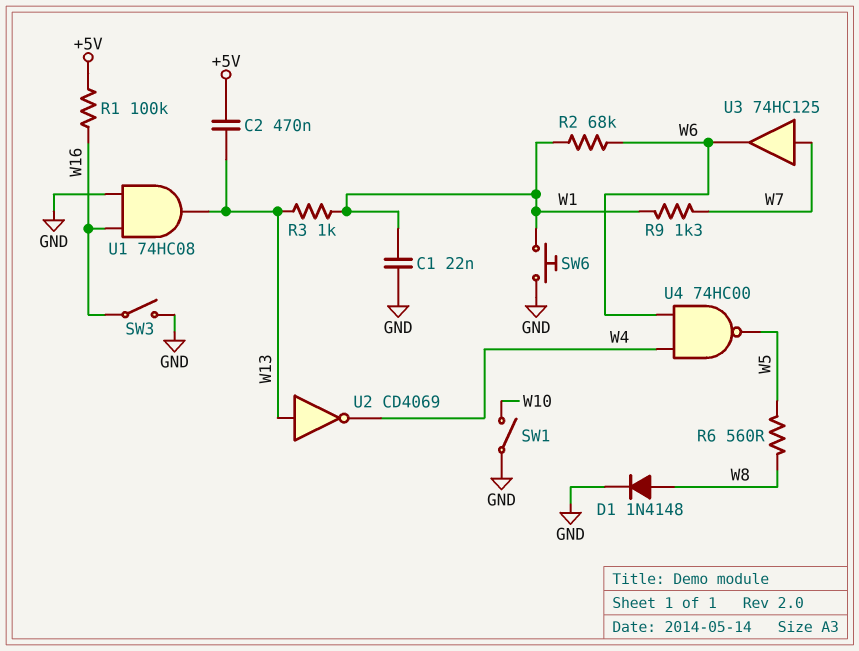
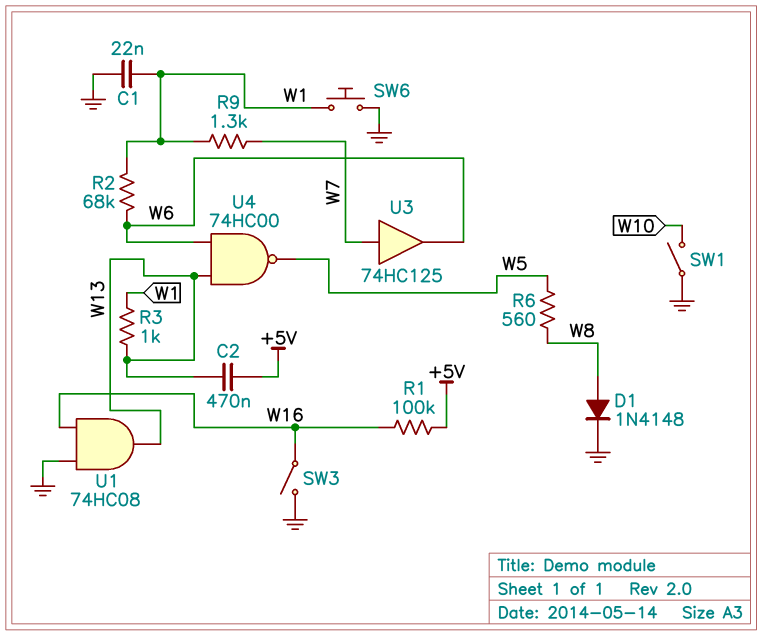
U2: NOT CD4069 (in W13, out W4) -> none
U4: NAND 74HC00 (in W4, in W6, out W5) -> NAND 74HC00 (in W6, in W13, out W5)

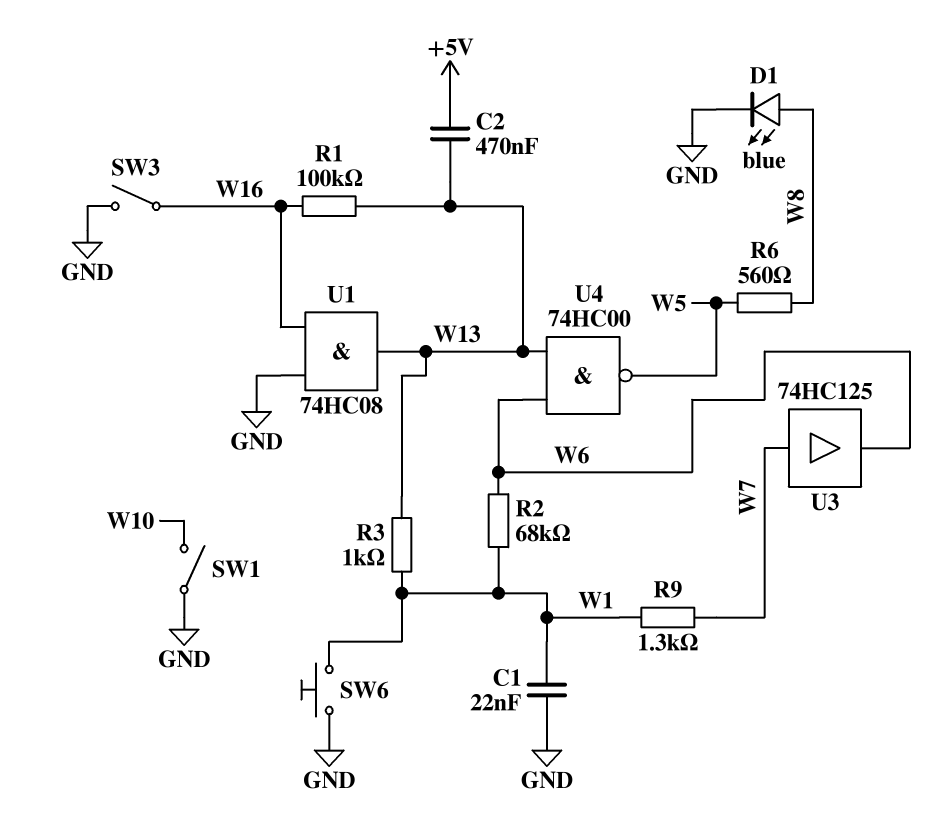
D1: diode 1N4148 (A W8, K GND) -> LED blue (A W8, K GND)
R1: 100k (+5V, W16) -> 100k (W13, W16)

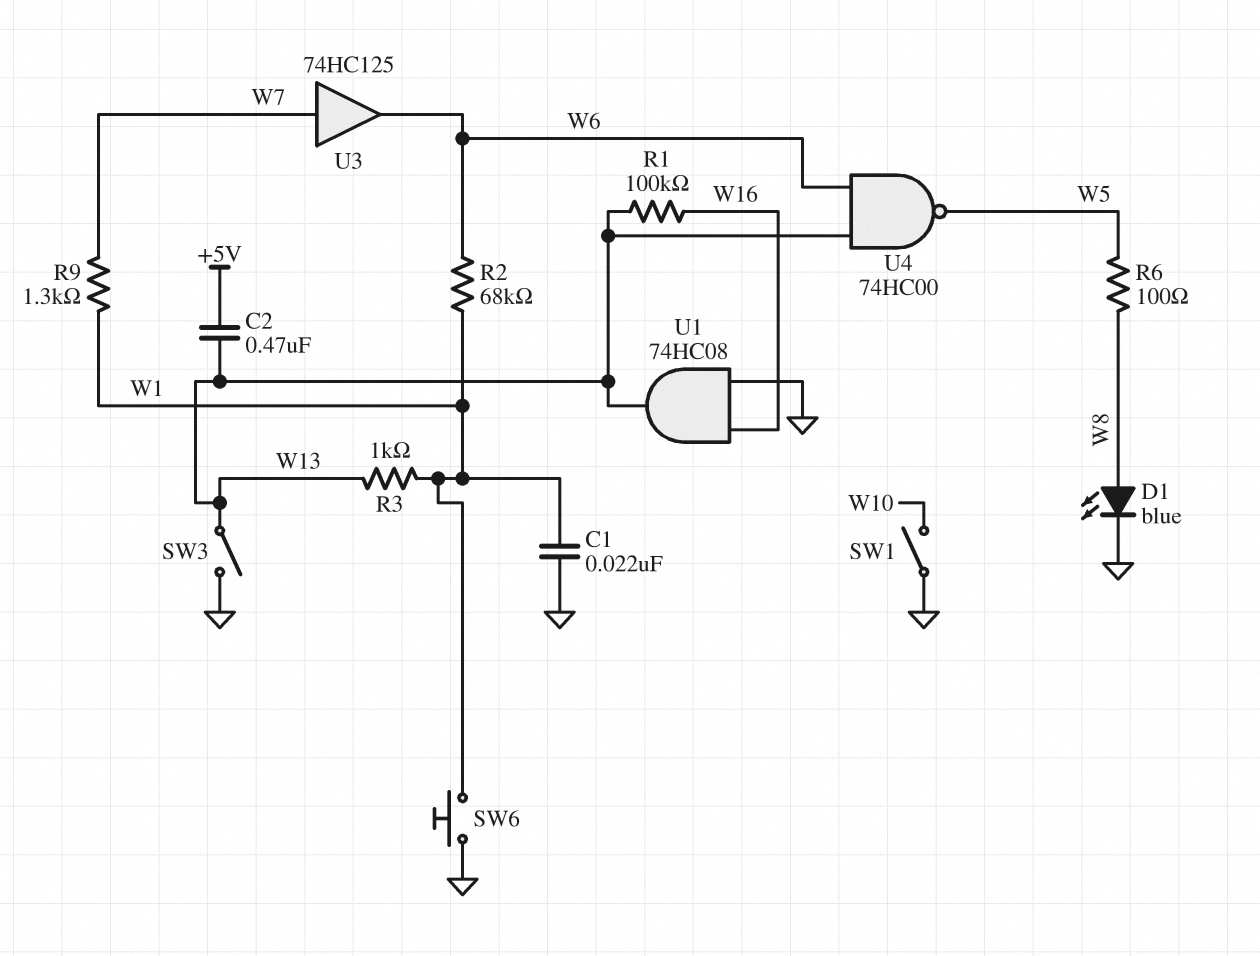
R6: 560 (W5, W8) -> 100 (W5, W8)
SW3: switch (GND, W16) -> switch (GND, W13)

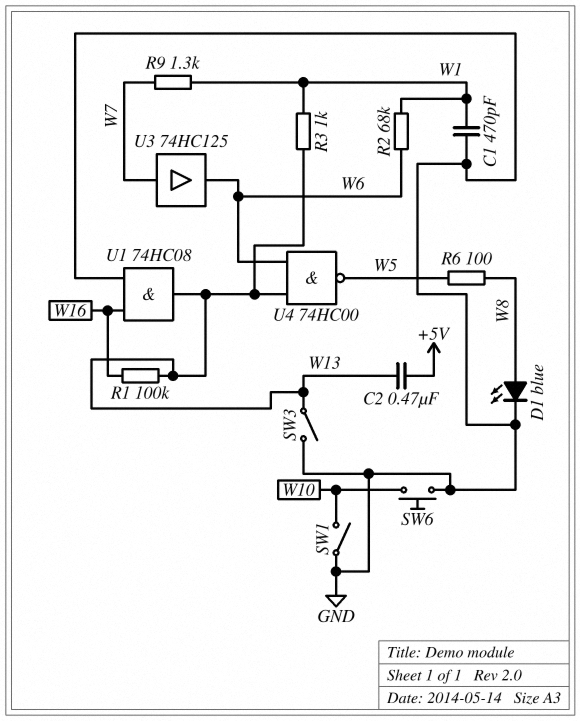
C1: 22nF (GND, W1) -> 470pF (GND, W1)
SW6: button (GND, W1) -> button (GND, W10)

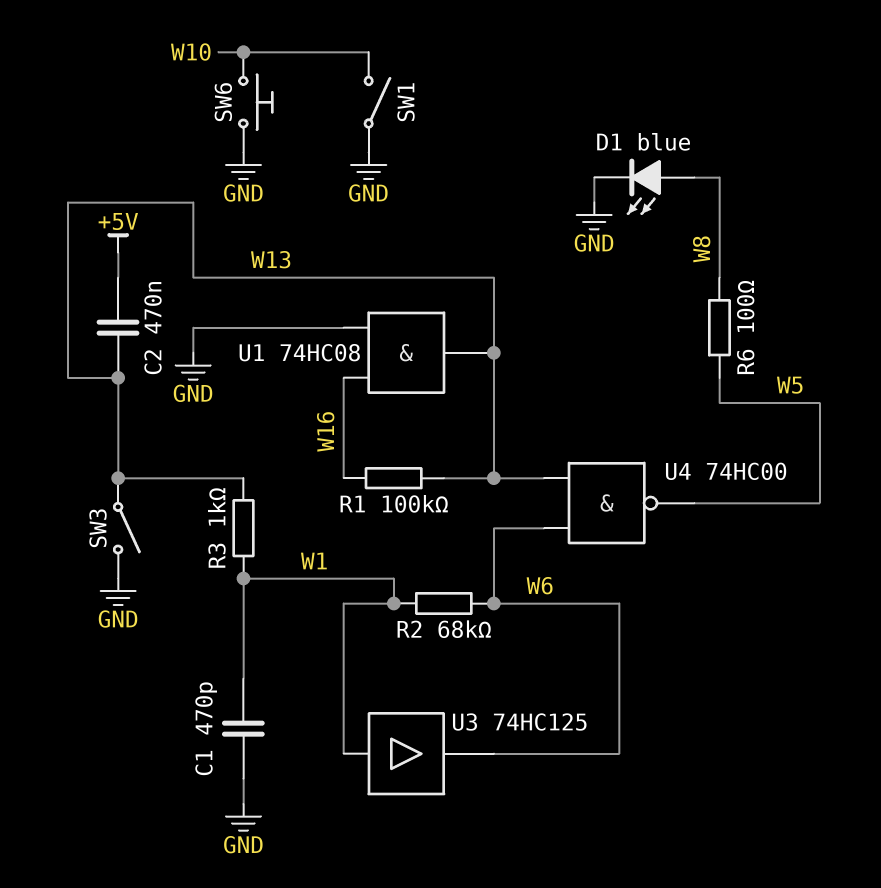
R9: 1.3k (W1, W7) -> none
U3: buffer 74HC125 (in W7, out W6) -> buffer 74HC125 (in W1, out W6)

